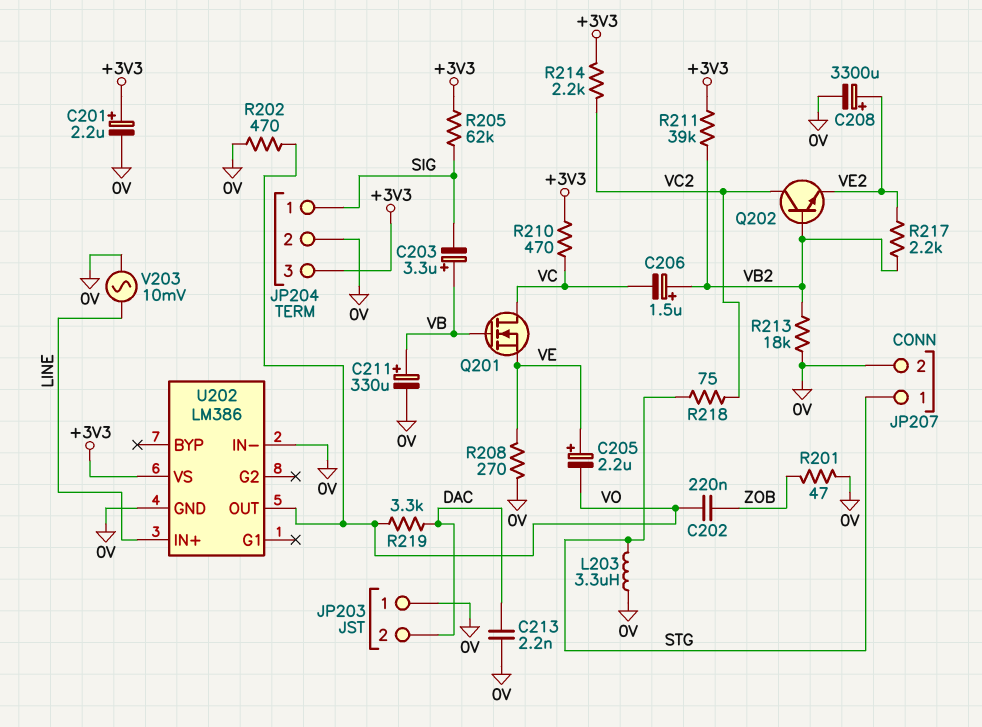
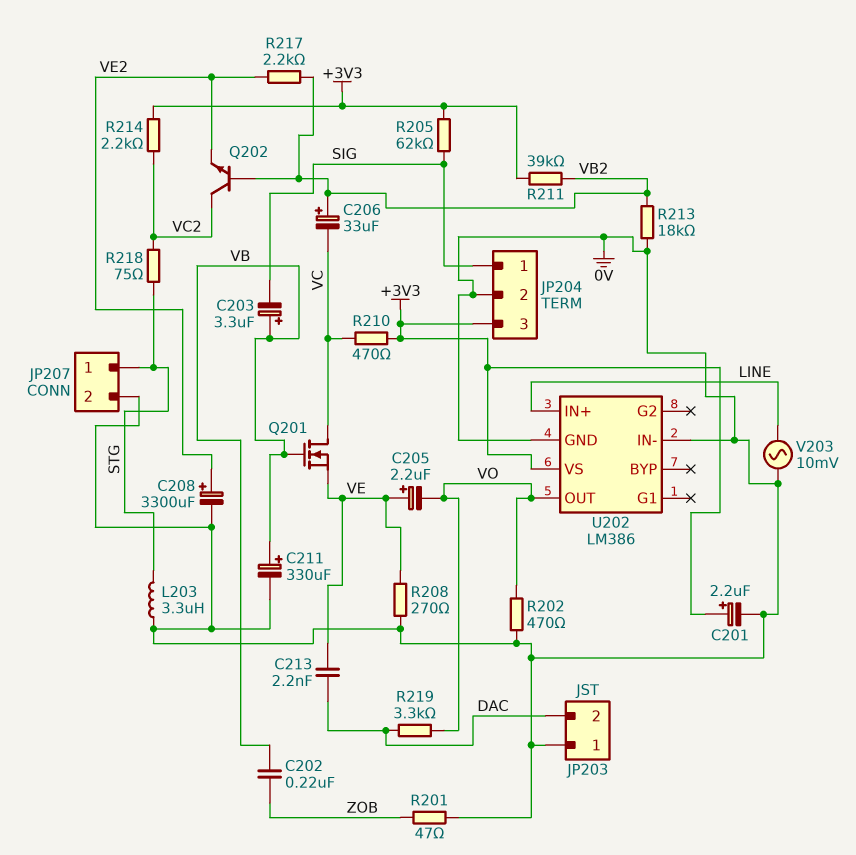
C202: 220nF (VO, ZOB) -> 220nF (VB, ZOB)
C206: 1.5uF (plus VB2, minus VC) -> 33uF (plus VB2, minus VC)
C213: 2.2nF (0V, DAC) -> 2.2nF (DAC, VE)

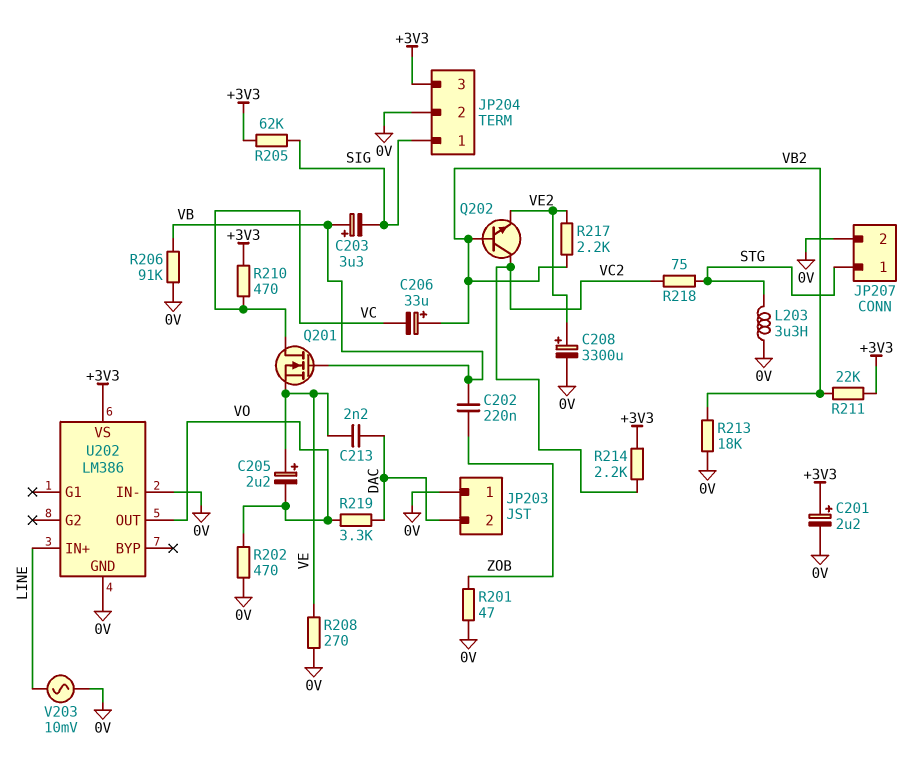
C211: 330uF (plus VB, minus 0V) -> none
R206: none -> 91k (0V, VB)
R211: 39k (+3V3, VB2) -> 22k (+3V3, VB2)

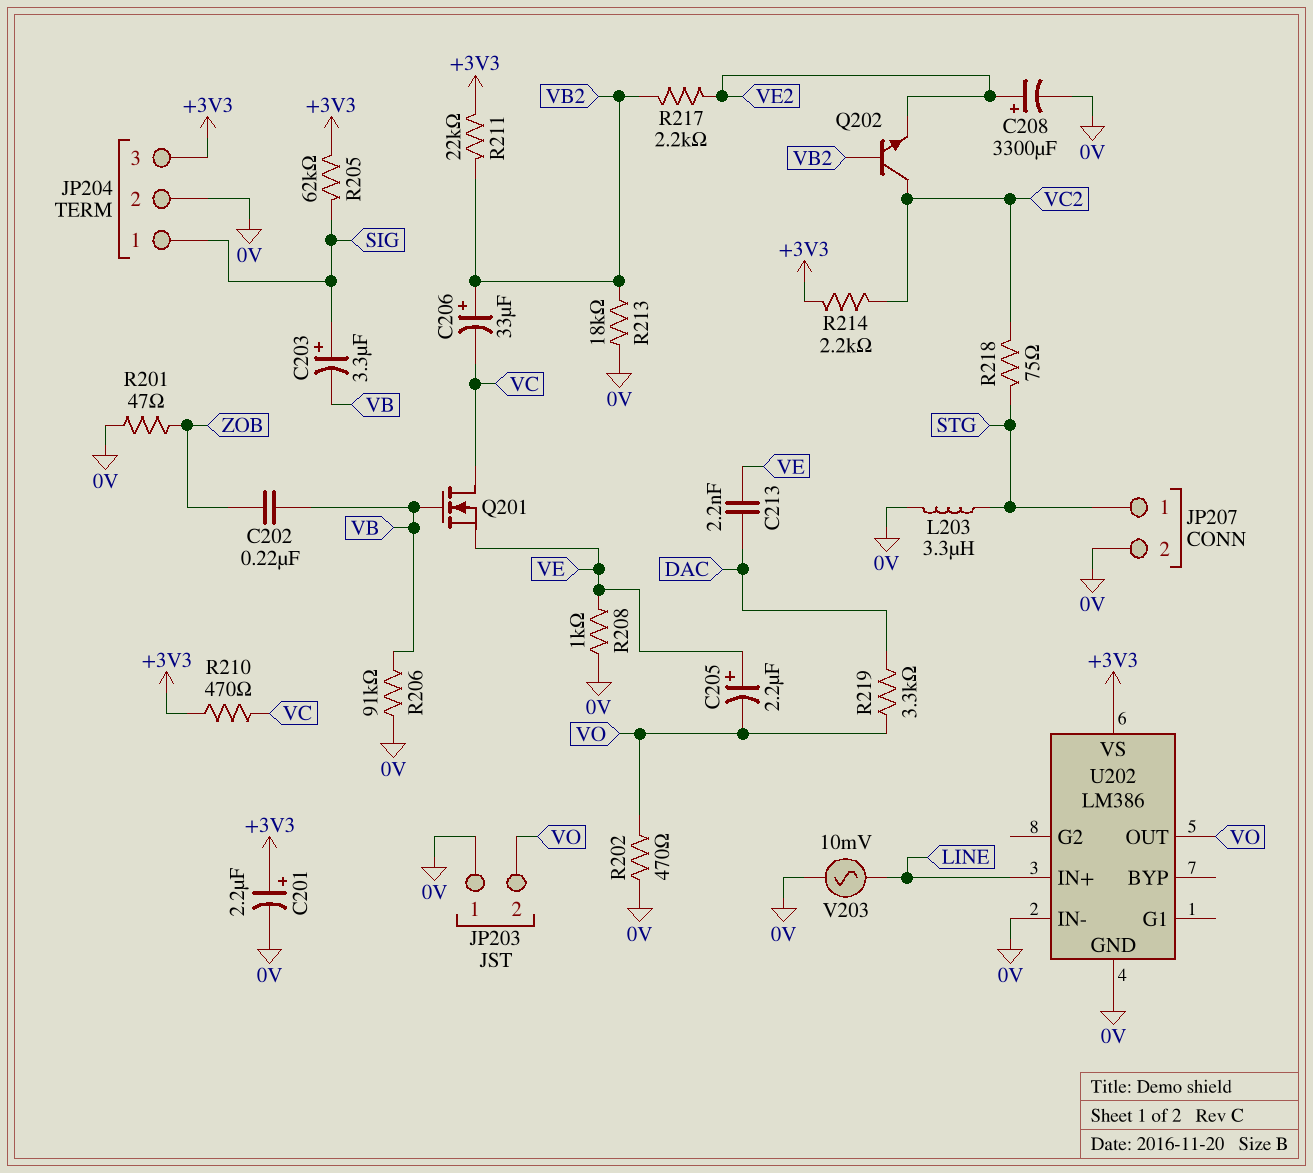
C203: 3.3uF (plus VB, minus SIG) -> 3.3uF (plus SIG, minus VB)
JP203 pin 2: DAC -> VO
R208: 270 (0V, VE) -> 1k (0V, VE)

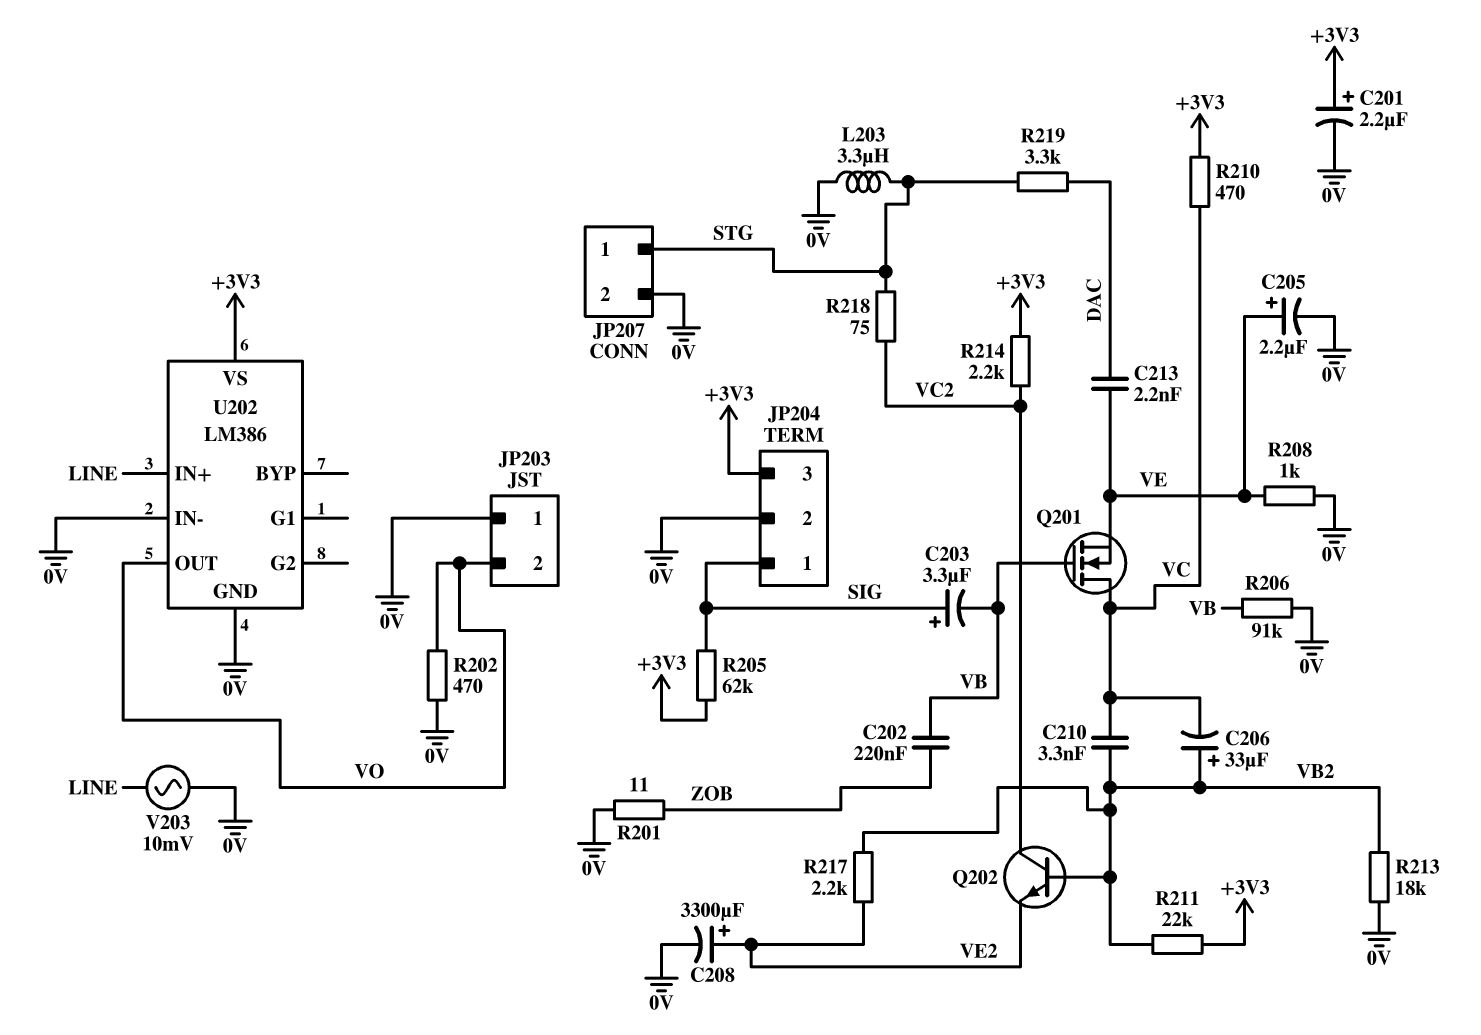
C205: 2.2uF (plus VE, minus VO) -> 2.2uF (plus VE, minus 0V)
C210: none -> 3.3nF (VB2, VC)
R201: 47 (0V, ZOB) -> 11 (0V, ZOB)
R219: 3.3k (DAC, VO) -> 3.3k (DAC, STG)

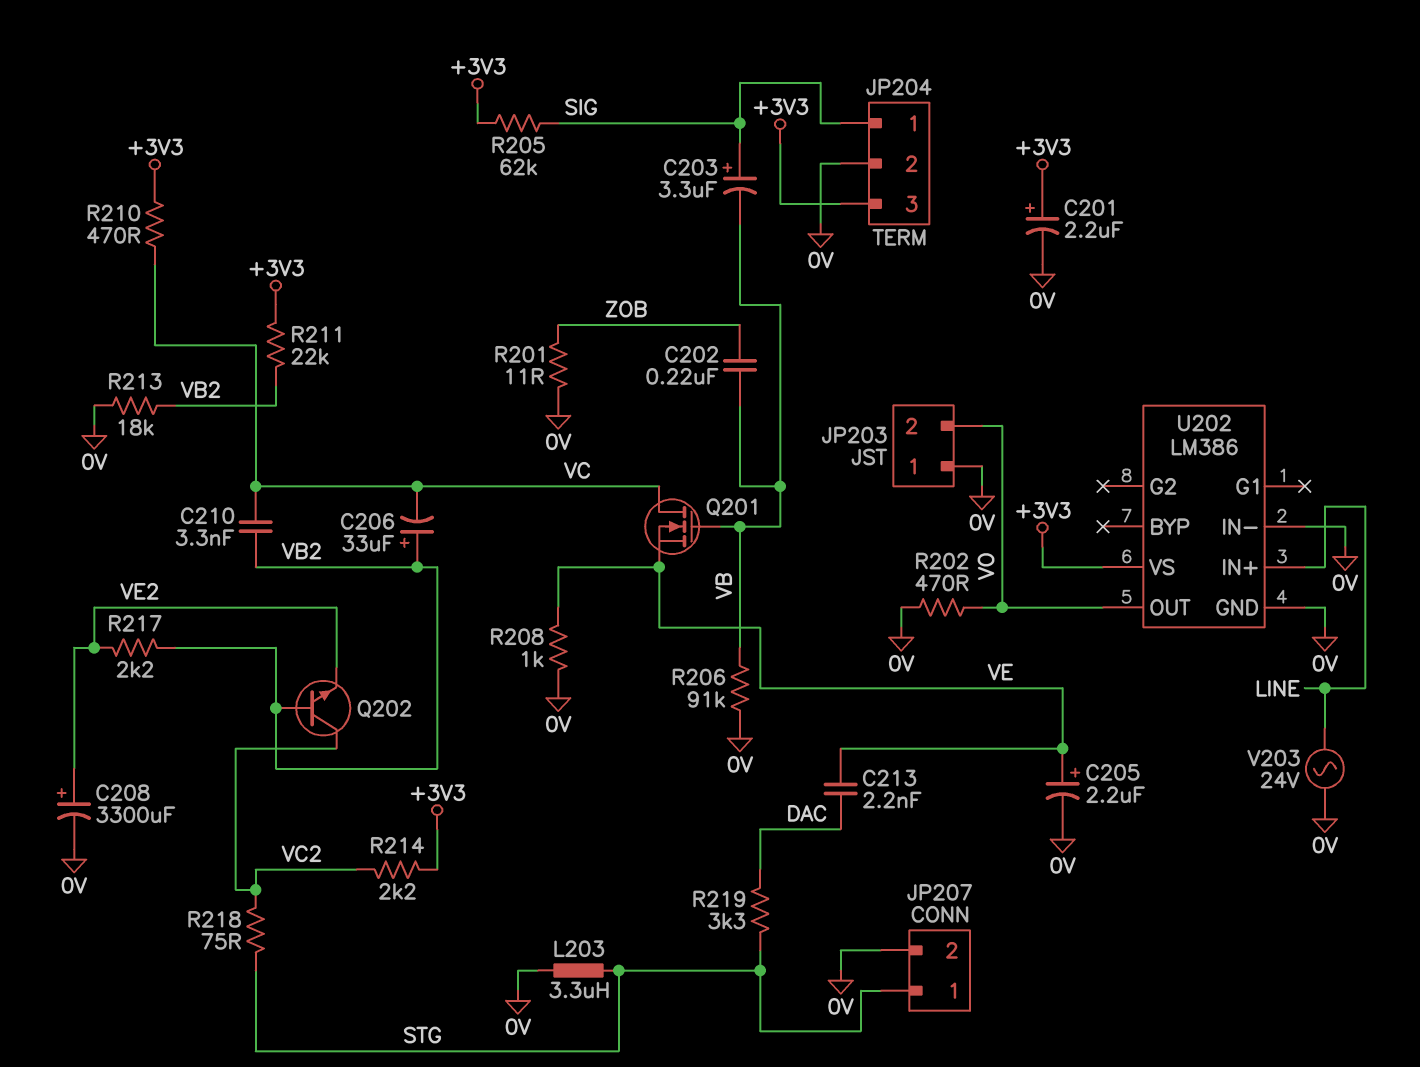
V203: AC 10mV (0V, LINE) -> AC 24V (0V, LINE)

